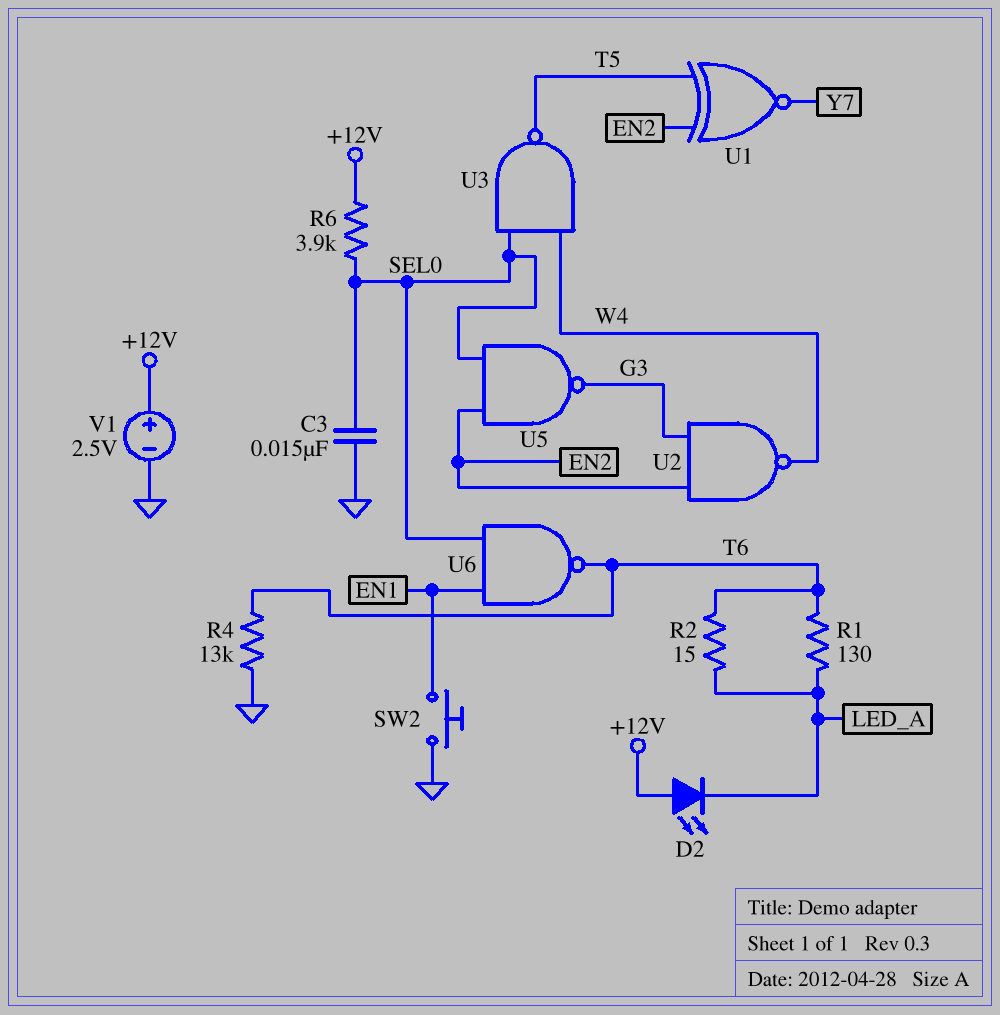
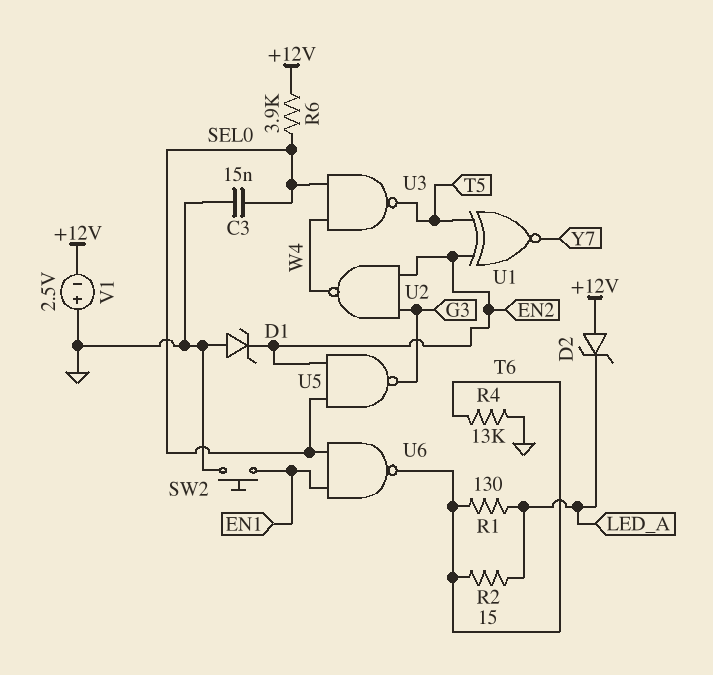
D1: none -> zener (A GND, K EN2)
D2: LED (A +12V, K LED_A) -> zener (A +12V, K LED_A)
V1: 2.5V (plus +12V, minus GND) -> 2.5V (plus GND, minus +12V)

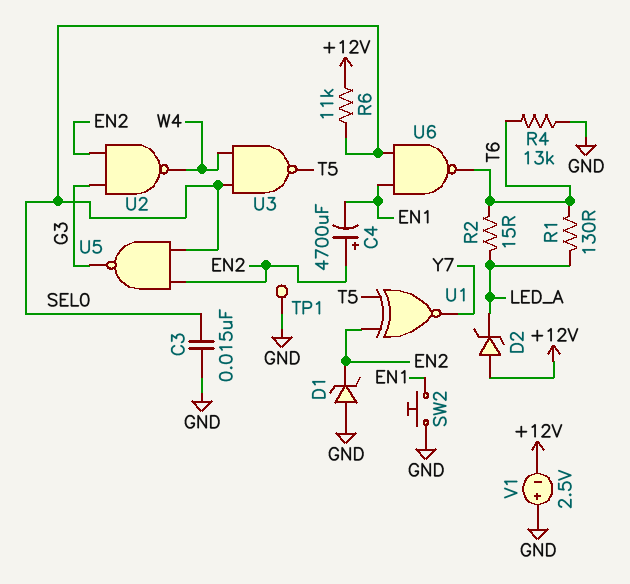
C4: none -> 4700uF (plus EN2, minus EN1)
R6: 3.9k (+12V, SEL0) -> 11k (+12V, SEL0)
TP1: none -> test point (GND)

